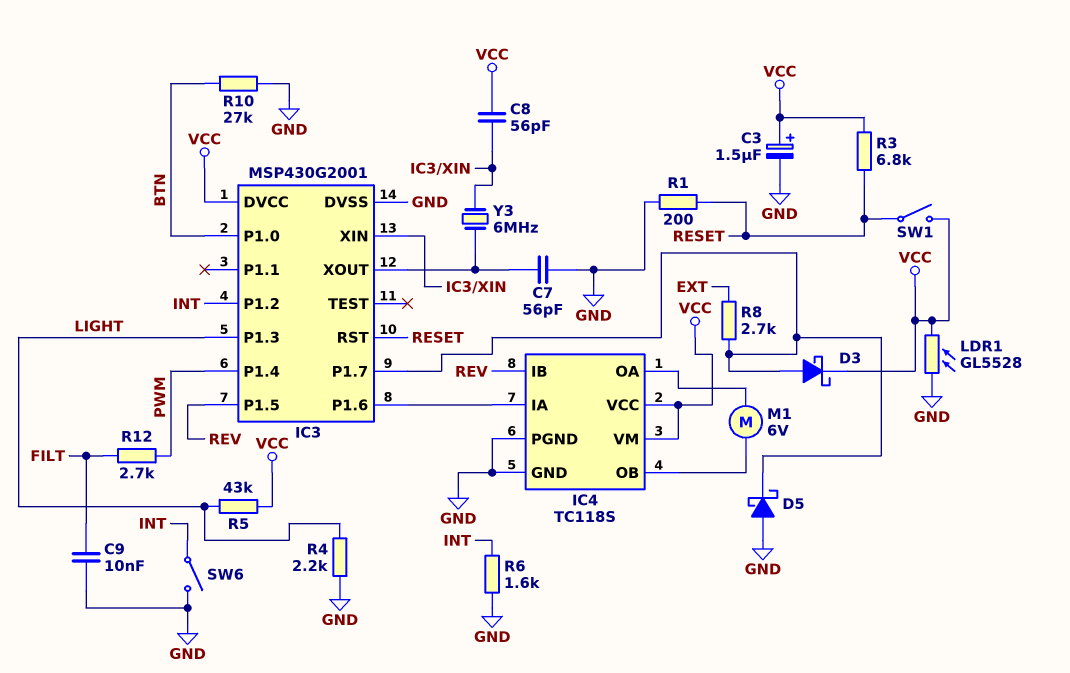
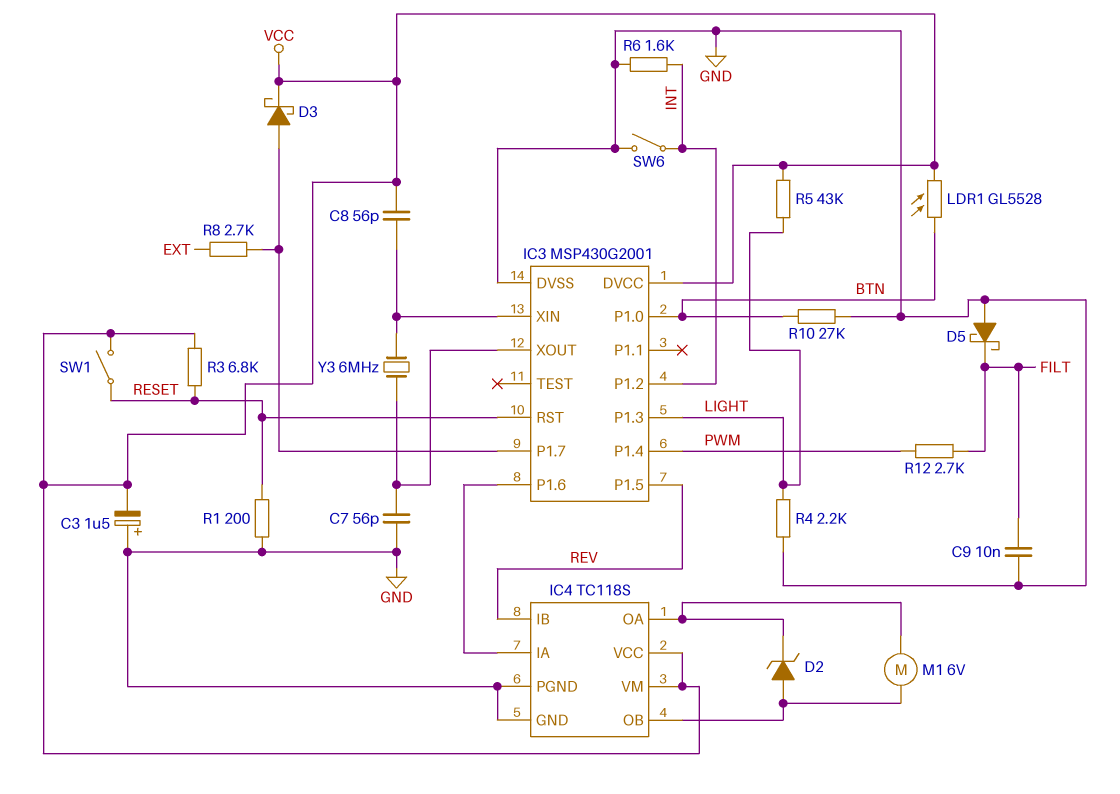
C3: 1.5uF (plus VCC, minus GND) -> 1.5uF (plus GND, minus VCC)
D2: none -> zener (A IC4/OB, K IC4/OA)
D5: schottky (A GND, K IC3/P1.7) -> schottky (A GND, K FILT)
LDR1: GL5528 (GND, VCC) -> GL5528 (BTN, VCC)

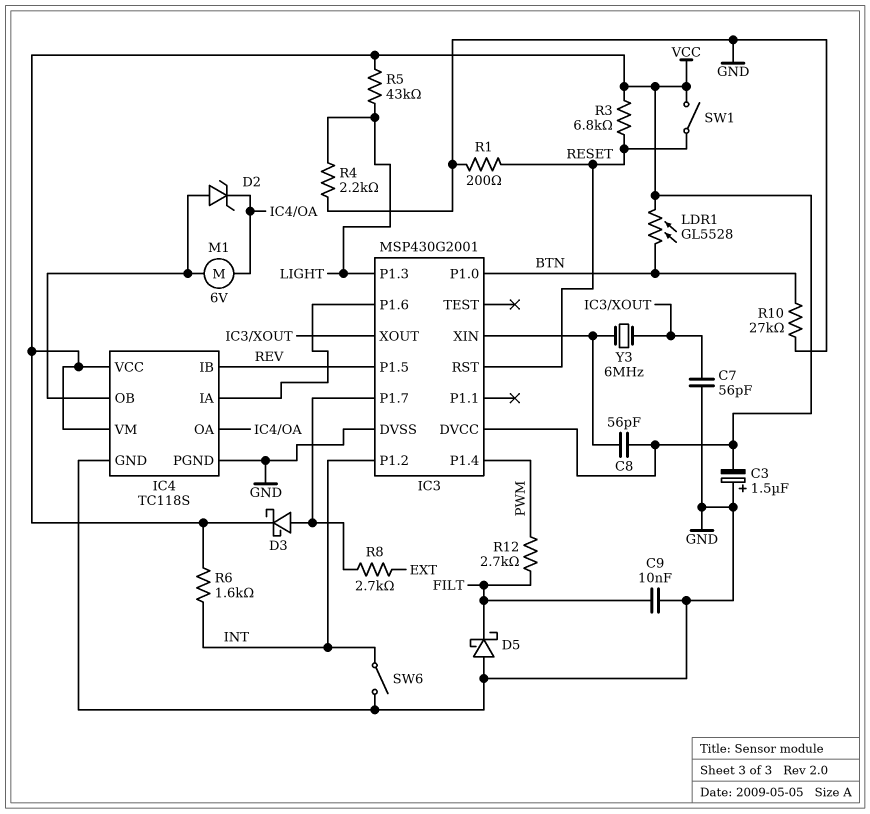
R6: 1.6k (GND, INT) -> 1.6k (INT, VCC)

